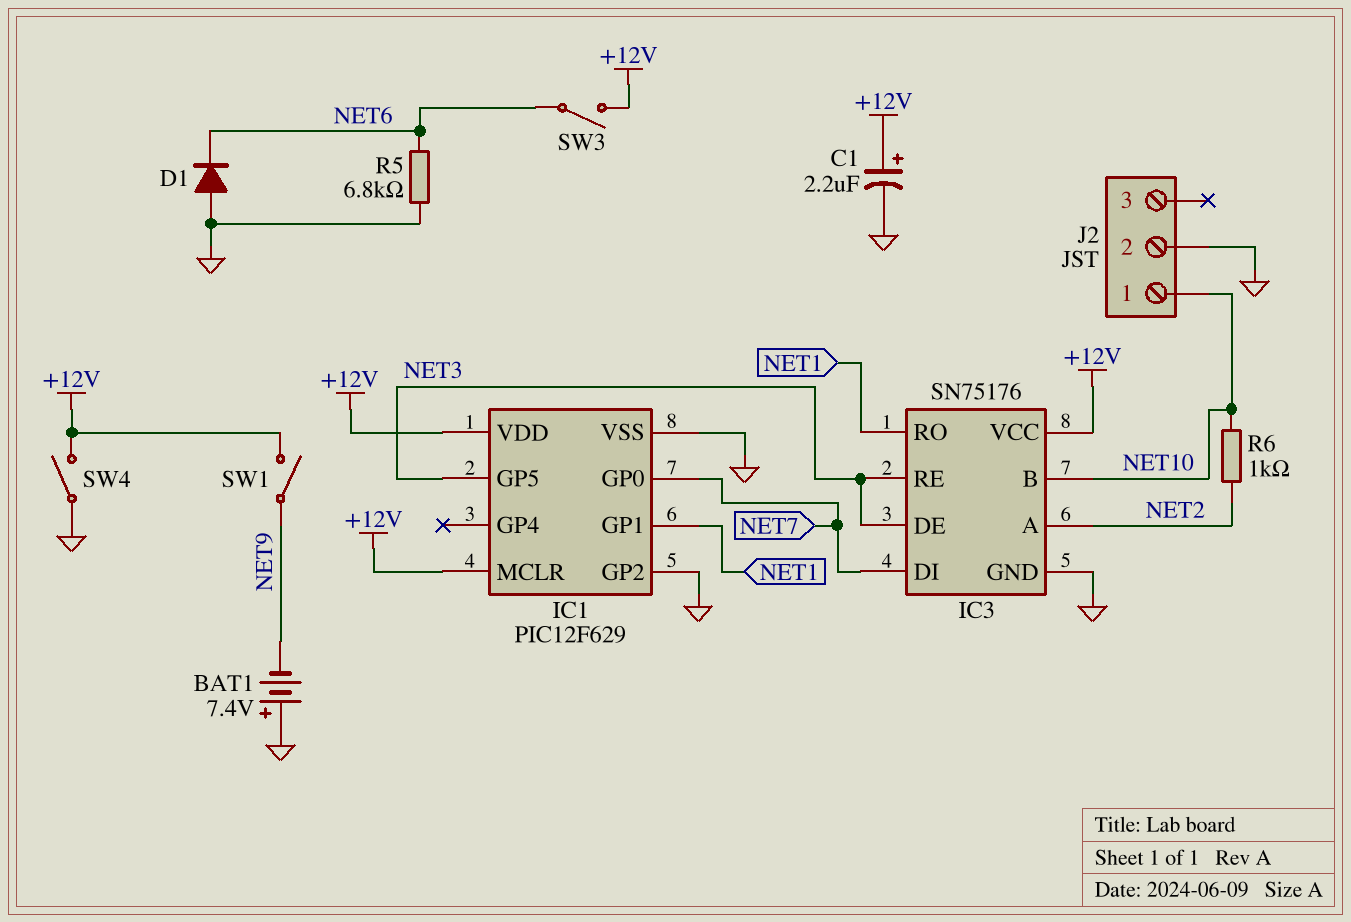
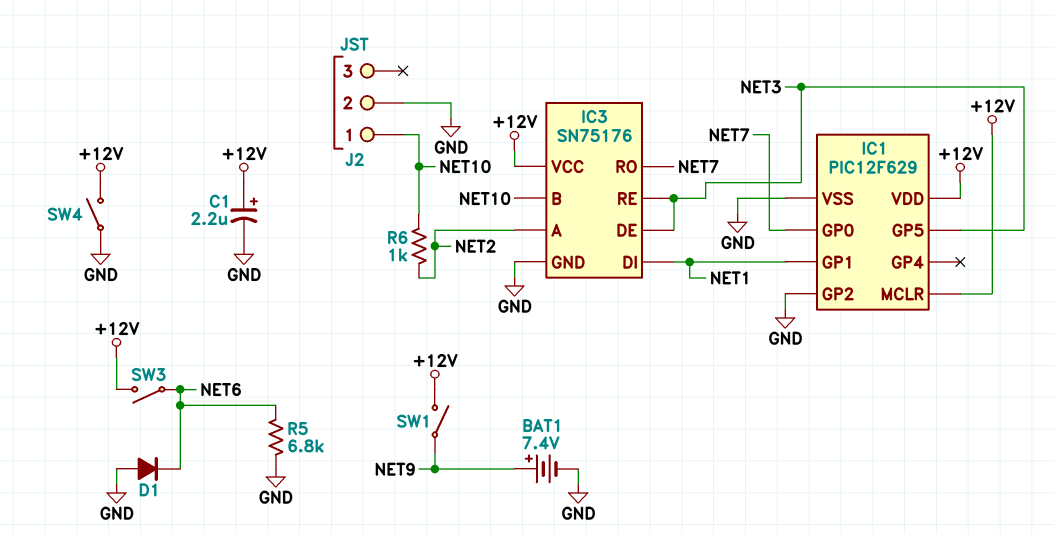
BAT1: 7.4V (plus GND, minus NET9) -> 7.4V (plus NET9, minus GND)
IC3 pin DI: NET7 -> NET1
IC3 pin RO: NET1 -> NET7

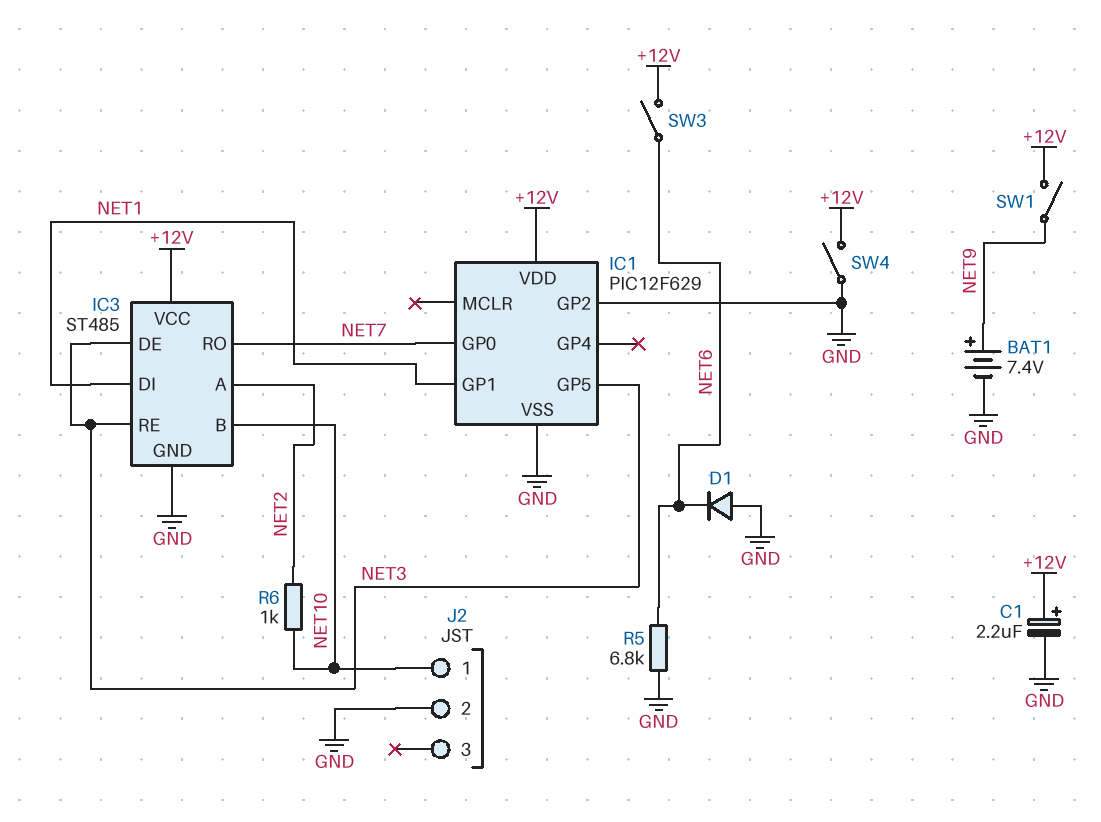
IC1 pin MCLR: +12V -> none
IC3: SN75176 -> ST485

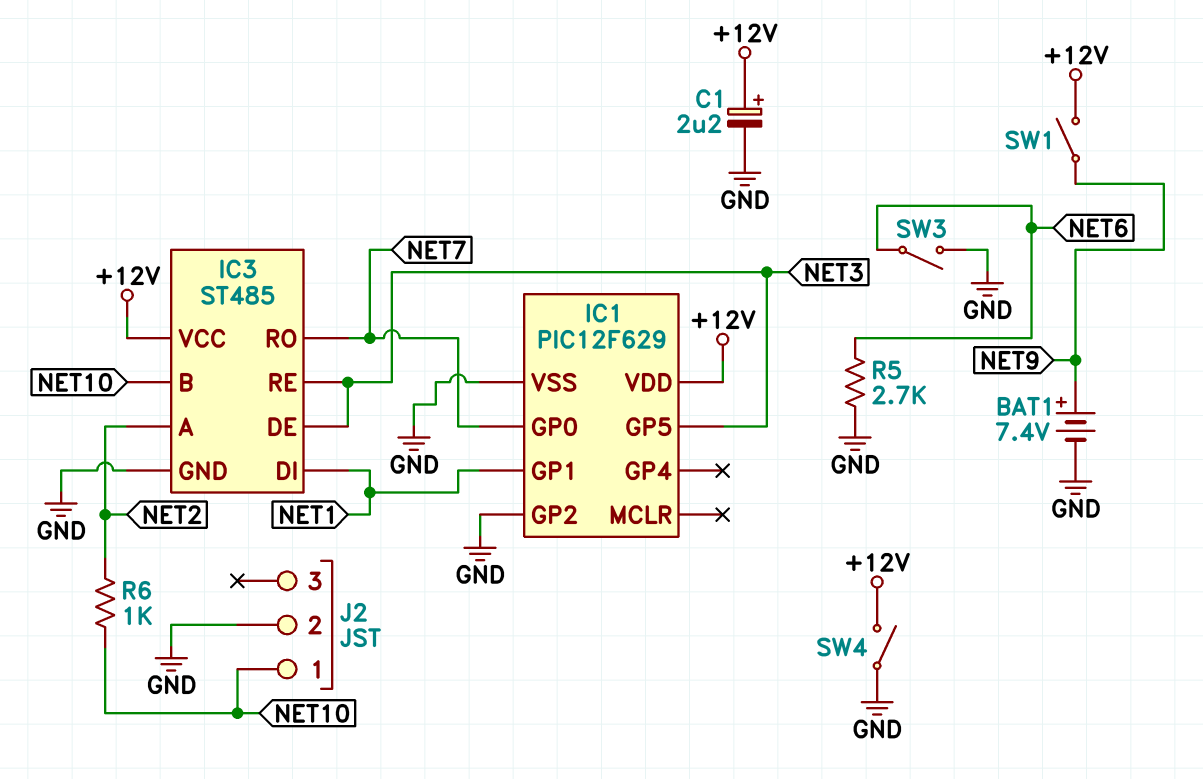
D1: diode (A GND, K NET6) -> none
R5: 6.8k (GND, NET6) -> 2.7k (GND, NET6)
SW3: switch (+12V, NET6) -> switch (GND, NET6)

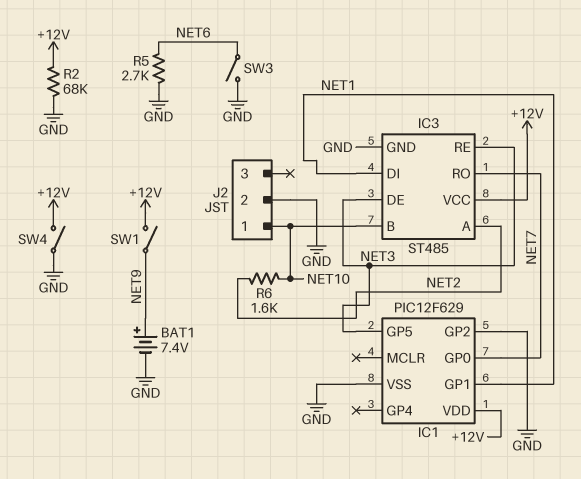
C1: 2.2uF (plus +12V, minus GND) -> none
R2: none -> 68k (+12V, GND)
R6: 1k (NET2, NET10) -> 1.6k (NET2, NET10)

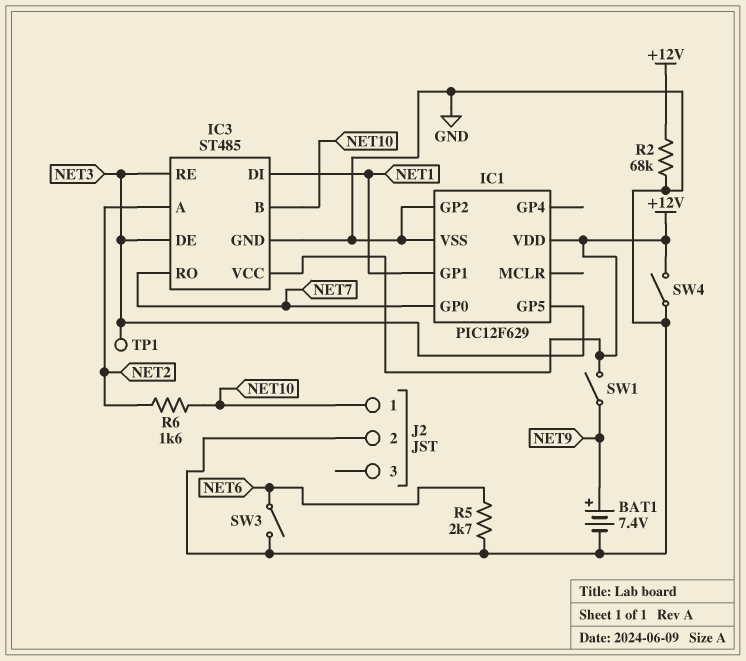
TP1: none -> test point (NET3)

